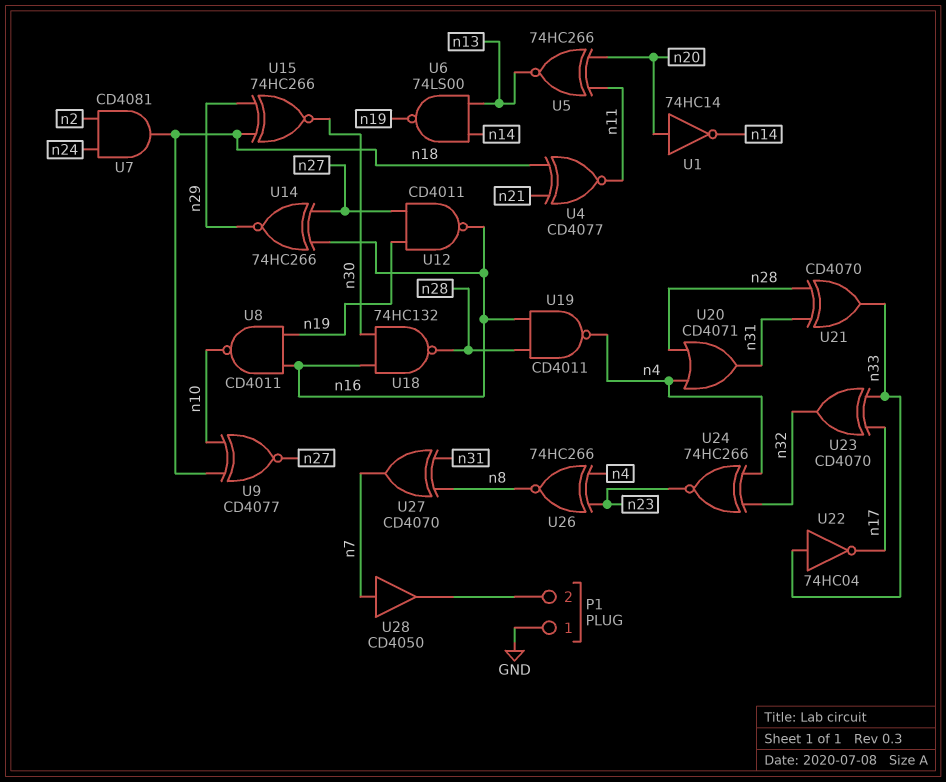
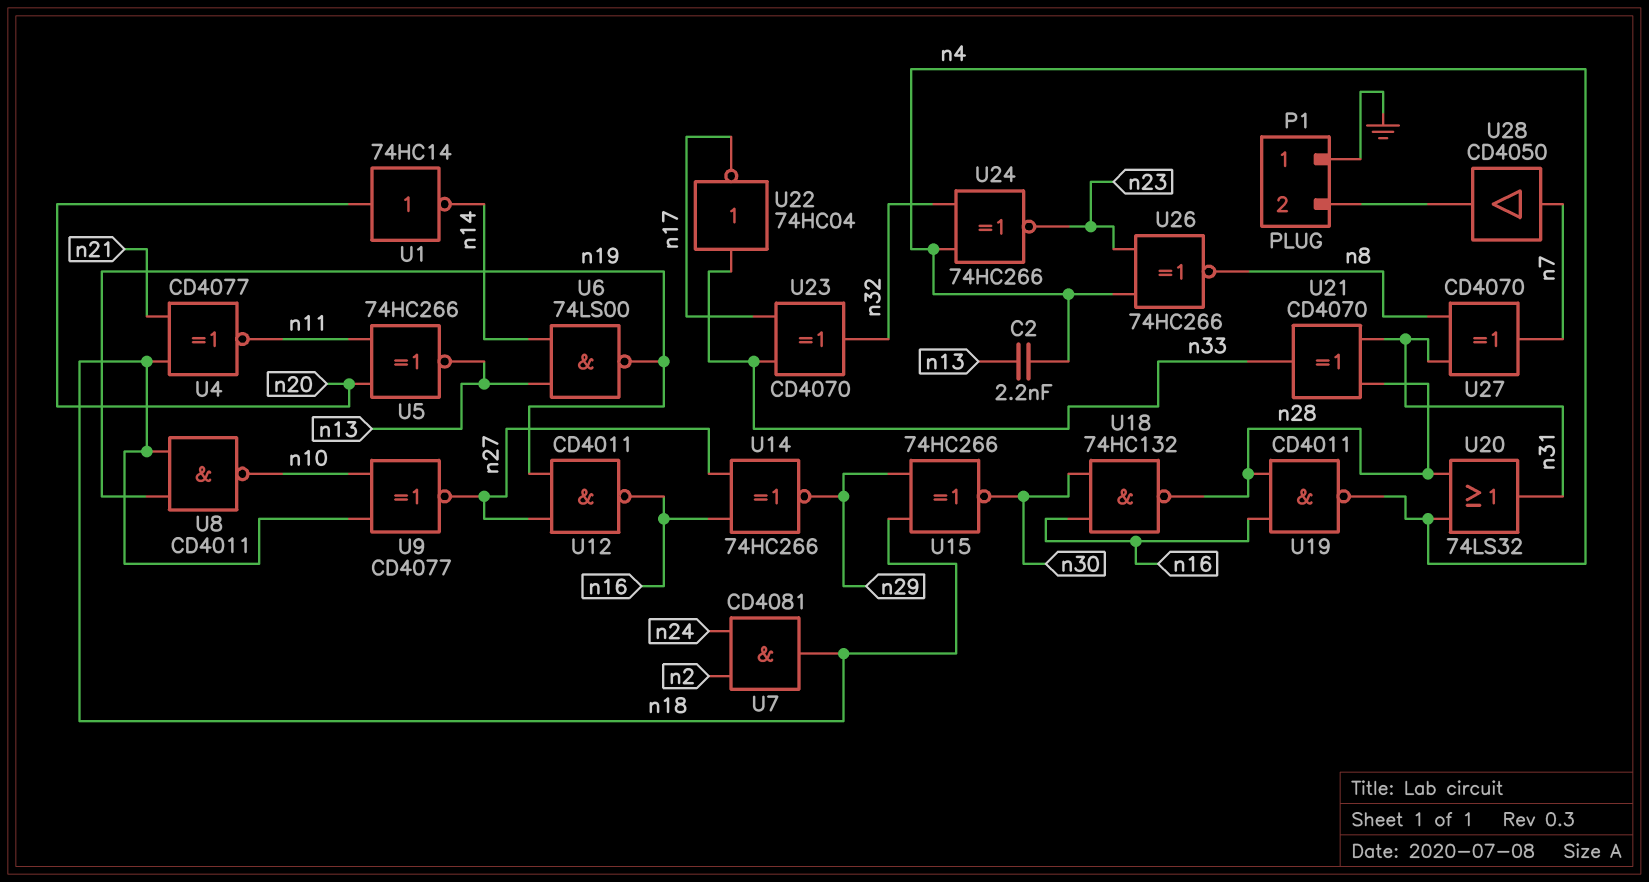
C2: none -> 2.2nF (n4, n13)
U8: NAND CD4011 (in n16, in n19, out n10) -> NAND CD4011 (in n18, in n19, out n10)
U20: OR CD4071 (in n4, in n28, out n31) -> OR 74LS32 (in n4, in n28, out n31)

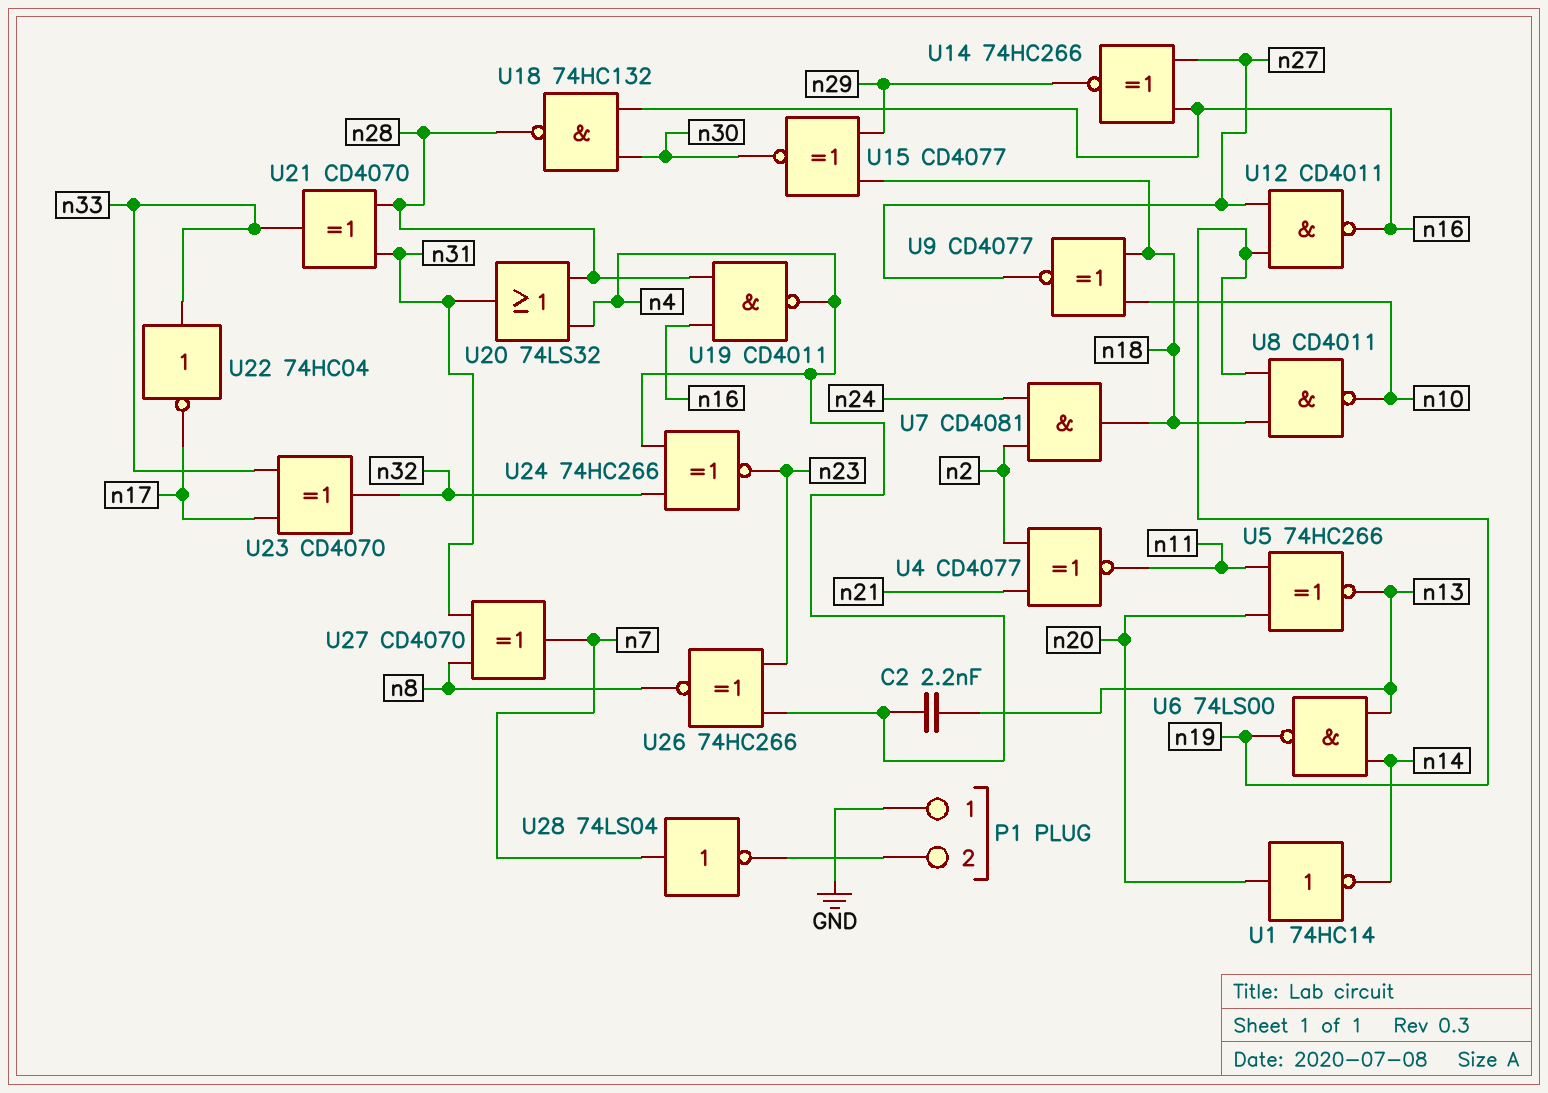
U4: XNOR CD4077 (in n18, in n21, out n11) -> XNOR CD4077 (in n2, in n21, out n11)
U15: XNOR 74HC266 (in n18, in n29, out n30) -> XNOR CD4077 (in n18, in n29, out n30)
U28: buffer CD4050 (in n7, out P1/2) -> NOT 74LS04 (in n7, out P1/2)

